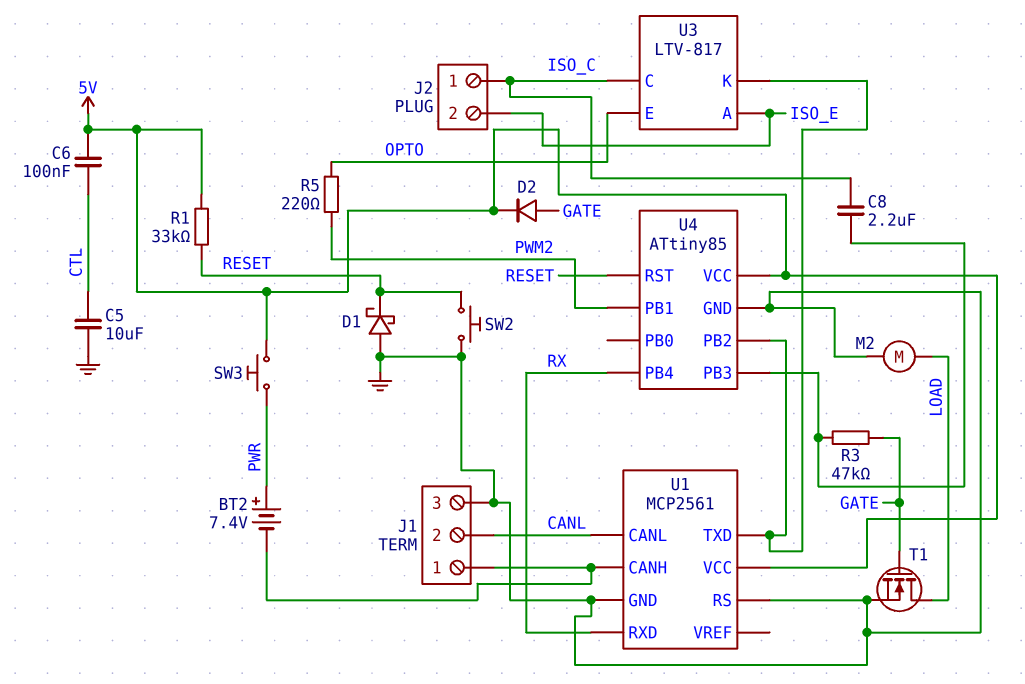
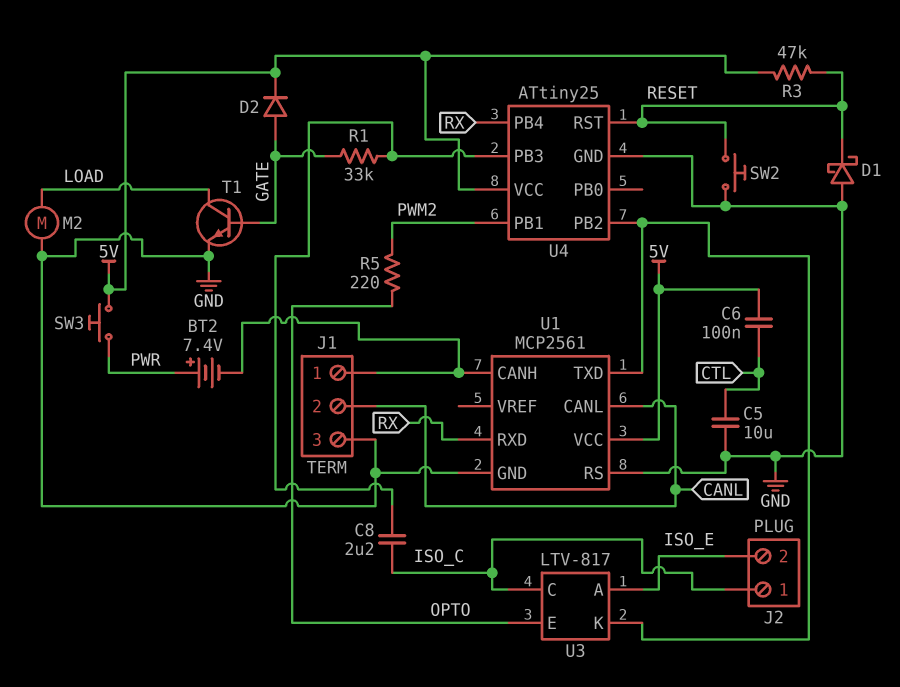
R1: 33k (5V, RESET) -> 33k (GATE, U4/PB3)
R3: 47k (GATE, U4/PB3) -> 47k (5V, RESET)
T1: NMOS (G GATE, D LOAD, S GND) -> NPN (B GATE, C LOAD, E GND)
U4: ATtiny85 -> ATtiny25

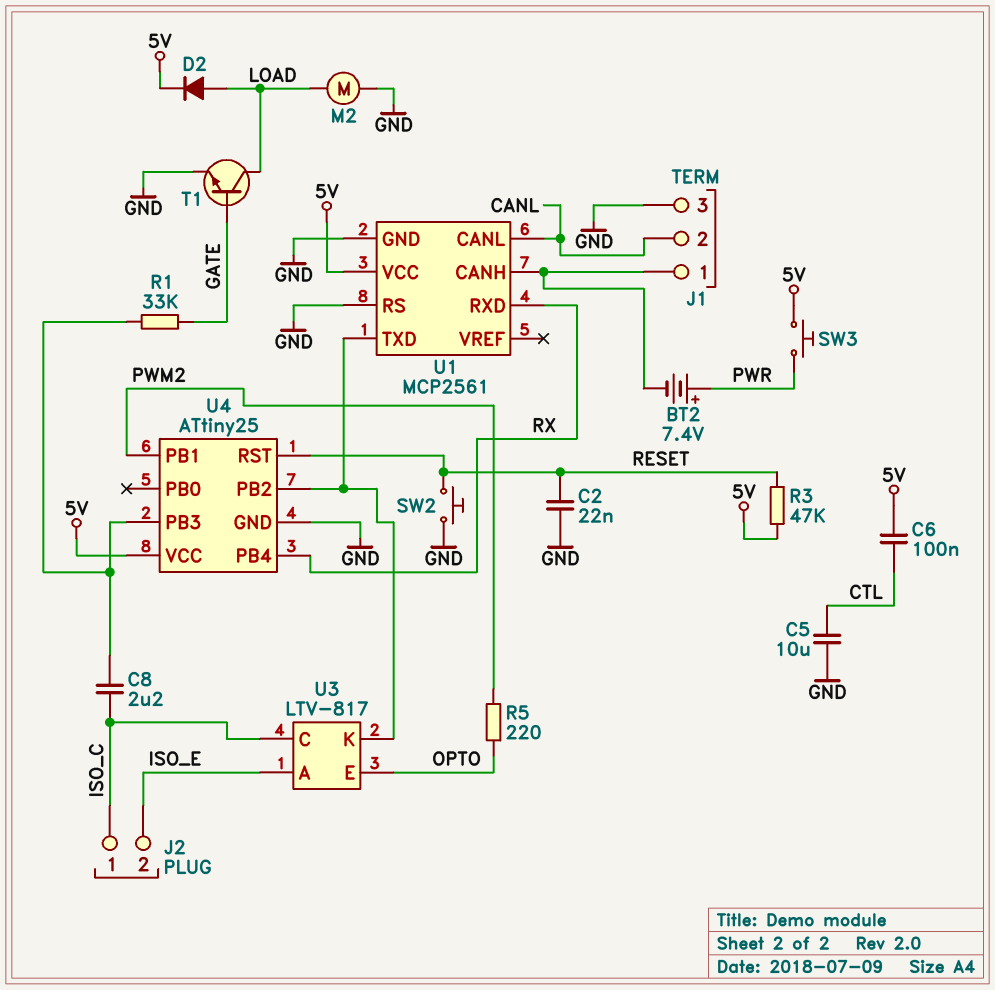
C2: none -> 22nF (GND, RESET)
D1: schottky (A GND, K RESET) -> none
D2: diode (A GATE, K 5V) -> diode (A LOAD, K 5V)

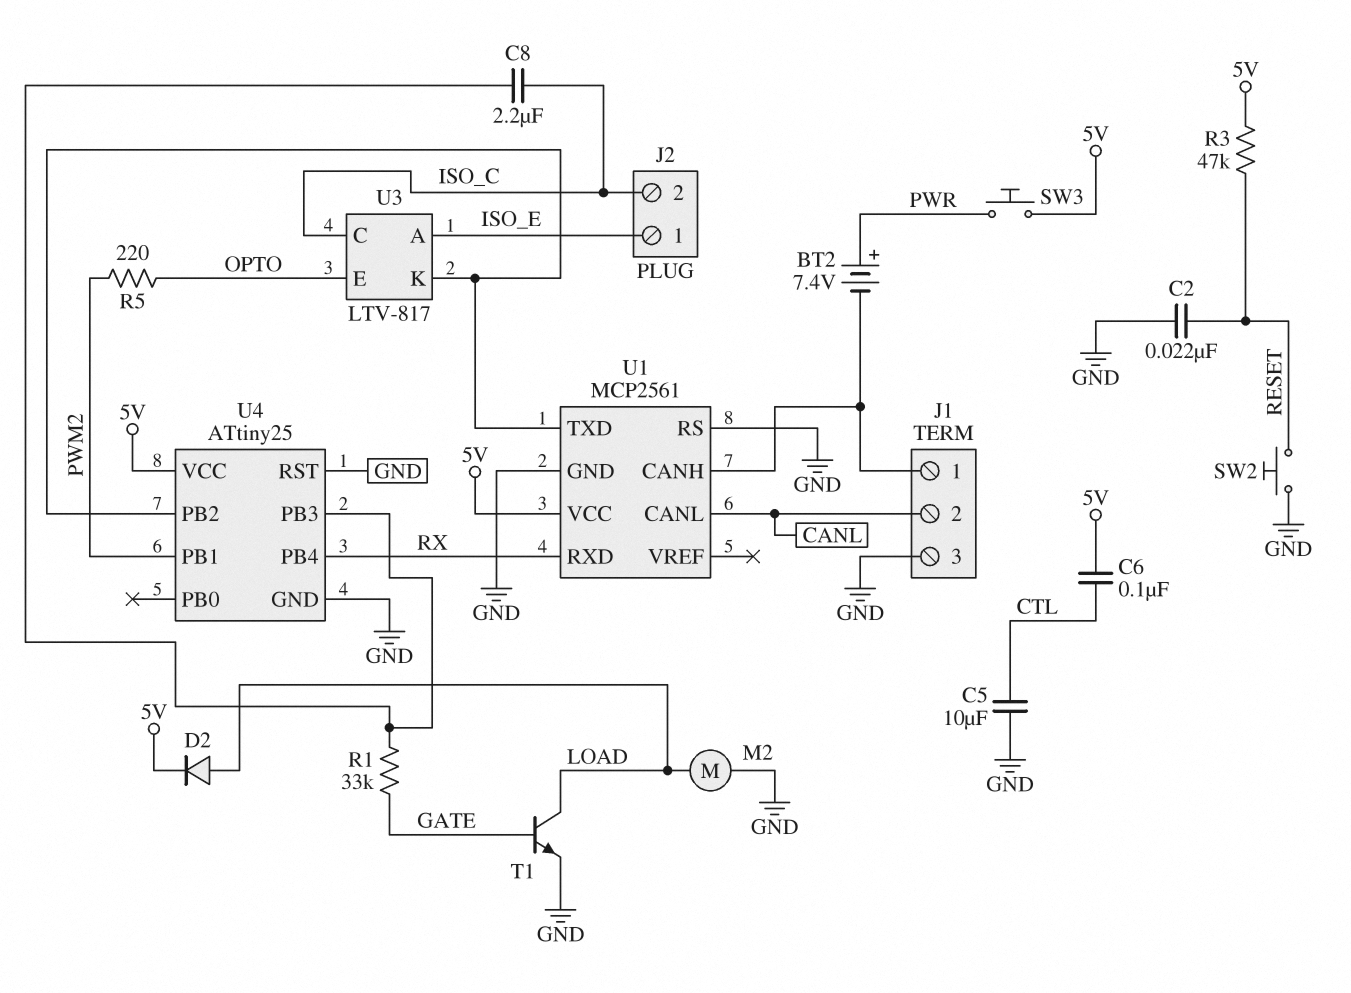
J2 pin 1: ISO_C -> ISO_E
J2 pin 2: ISO_E -> ISO_C
U4 pin RST: RESET -> GND

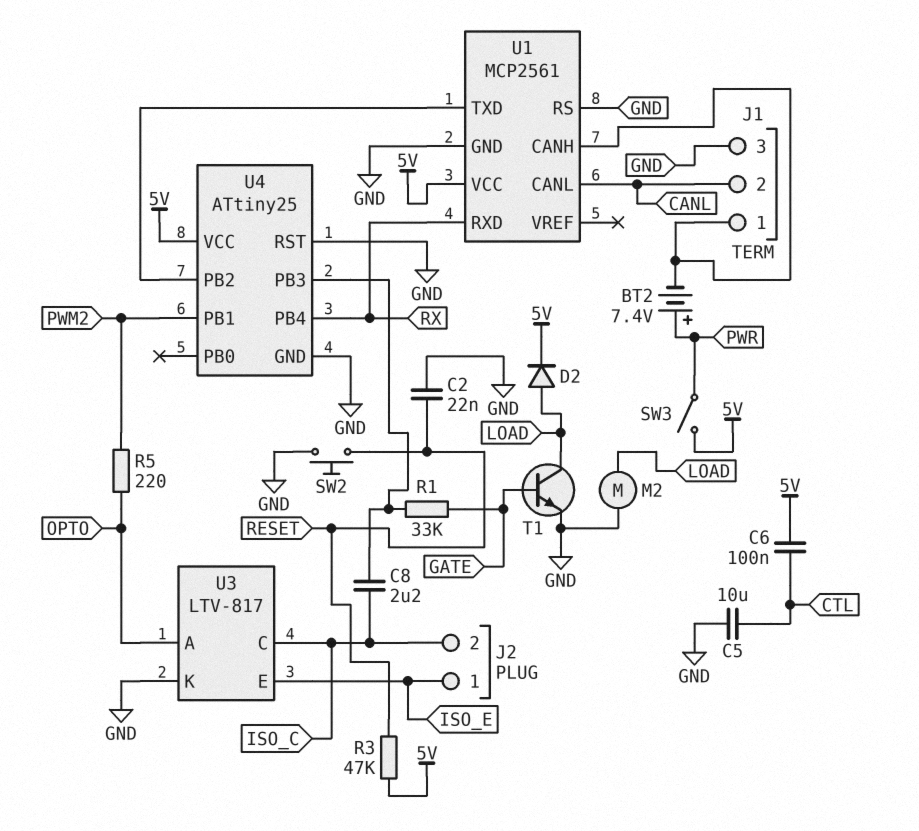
SW3: button (5V, PWR) -> switch (5V, PWR)
U3 pin A: ISO_E -> OPTO
U3 pin E: OPTO -> ISO_E
U3 pin K: U1/TXD -> GND

